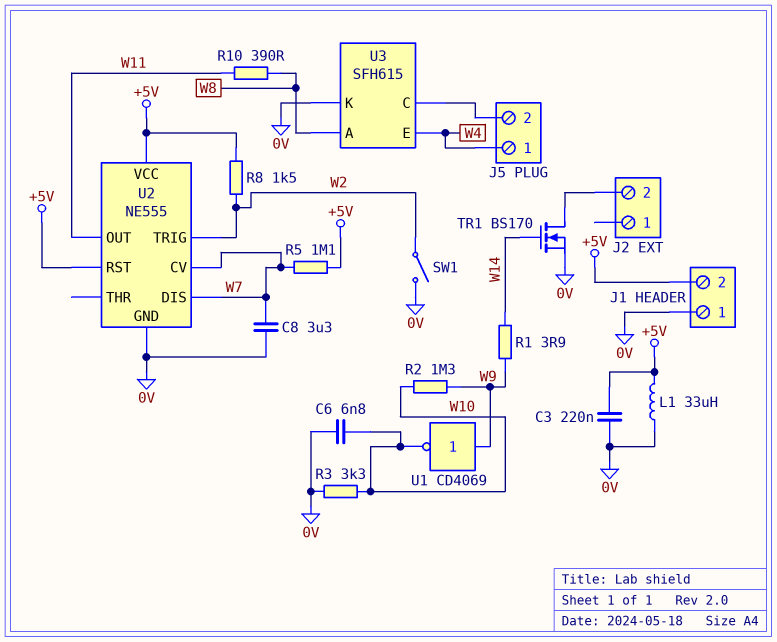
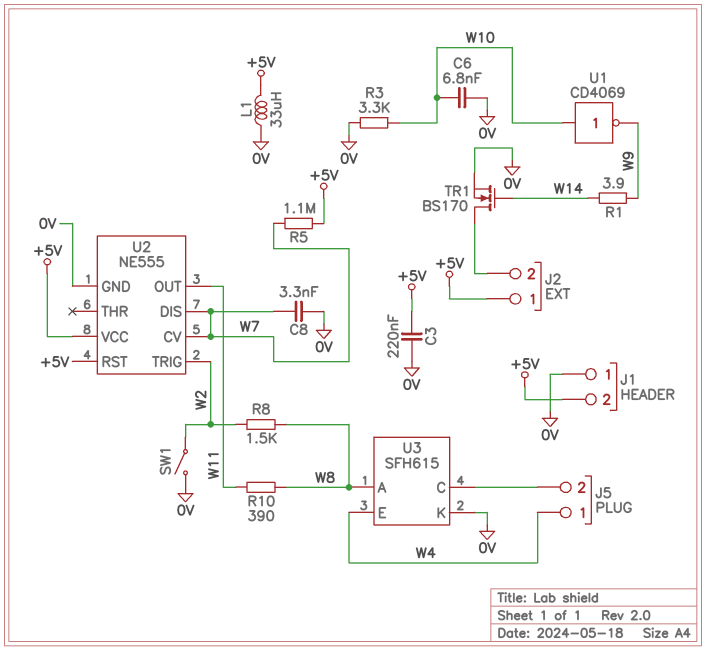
C8: 3.3uF (0V, W7) -> 3.3nF (0V, W7)
J2 pin 1: none -> +5V
R2: 1.3M (W9, W10) -> none
R8: 1.5k (+5V, W2) -> 1.5k (W2, W8)
U1: NOT CD4069 (in W9, out W10) -> NOT CD4069 (in W10, out W9)

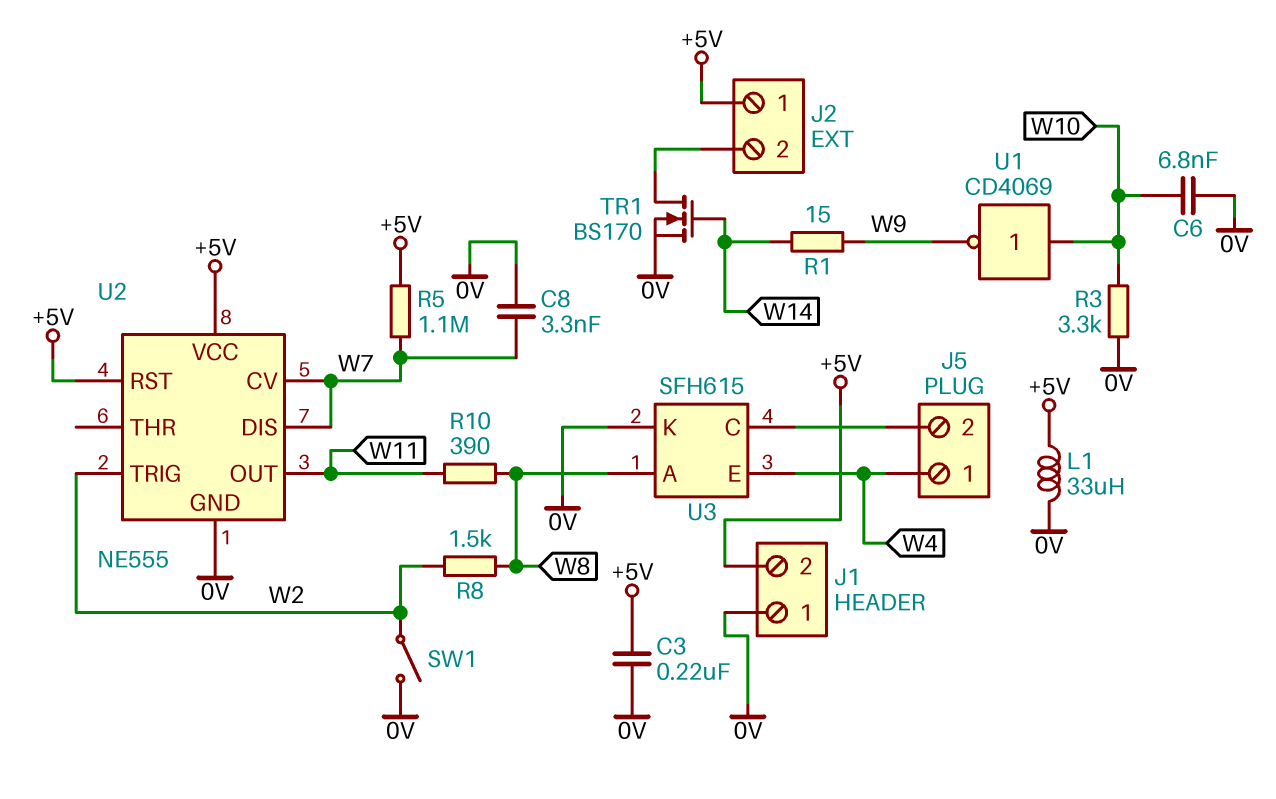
R1: 3.9 (W9, W14) -> 15 (W9, W14)

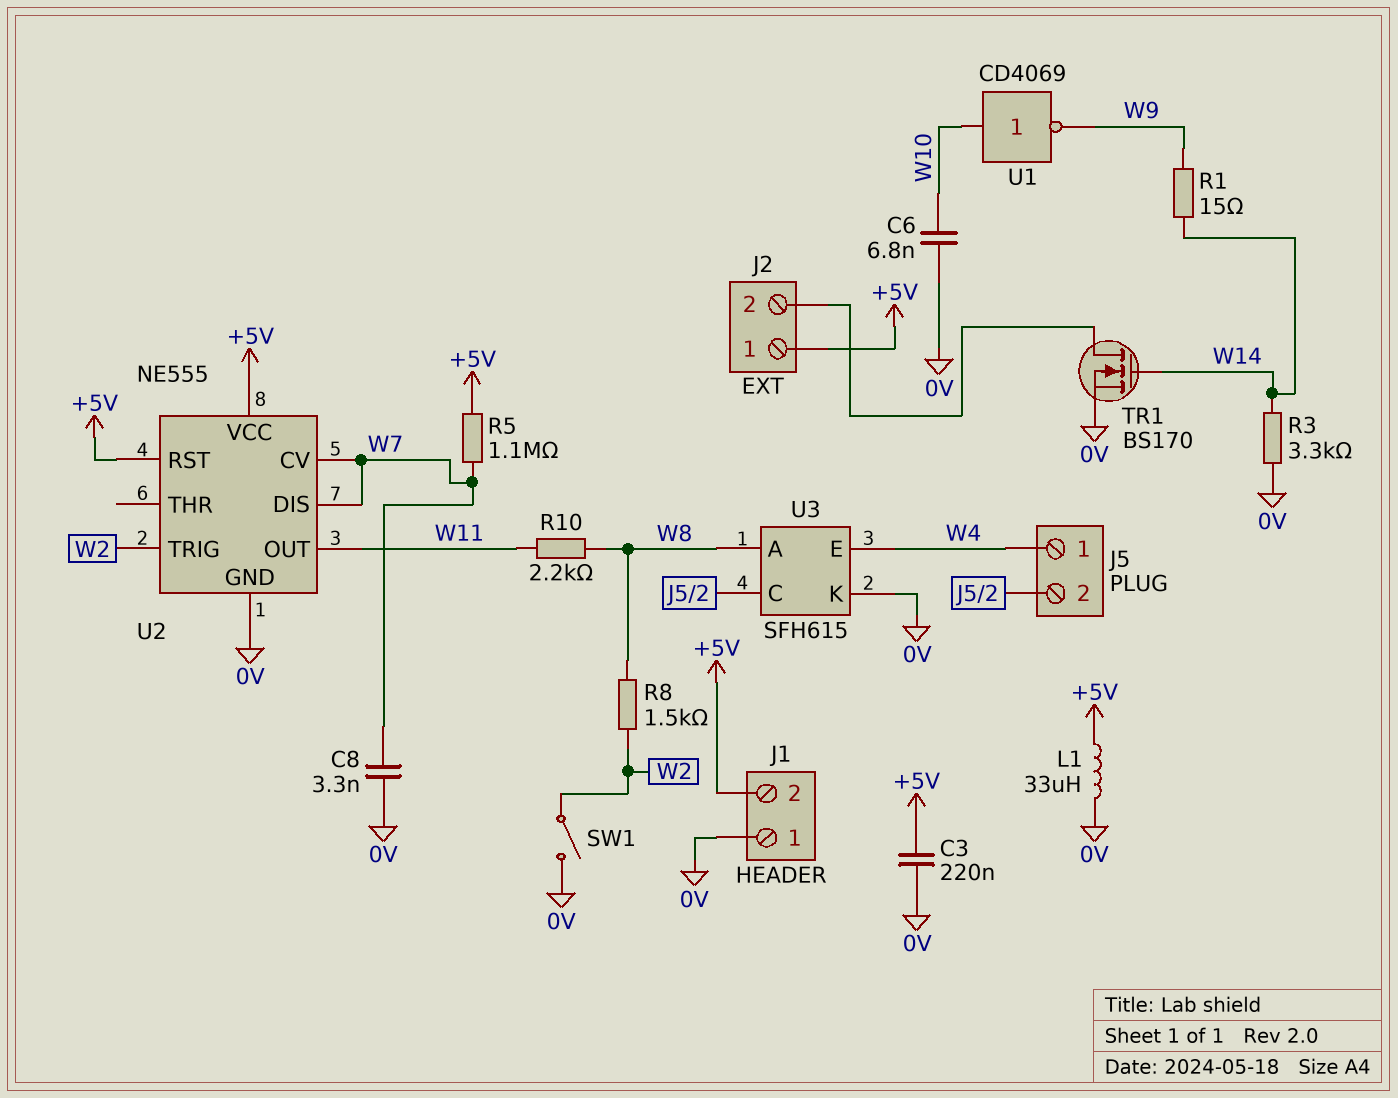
R3: 3.3k (0V, W10) -> 3.3k (0V, W14)
R10: 390 (W8, W11) -> 2.2k (W8, W11)

